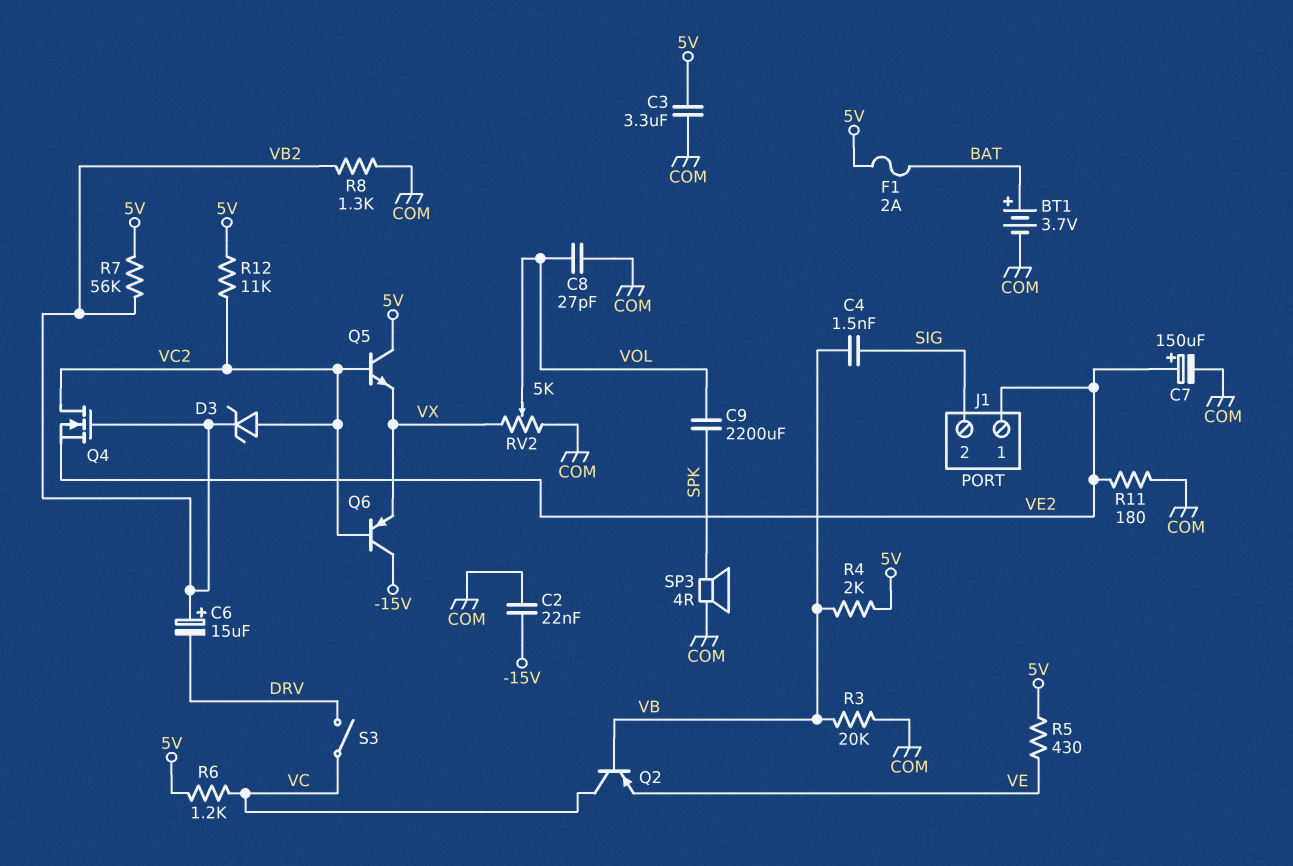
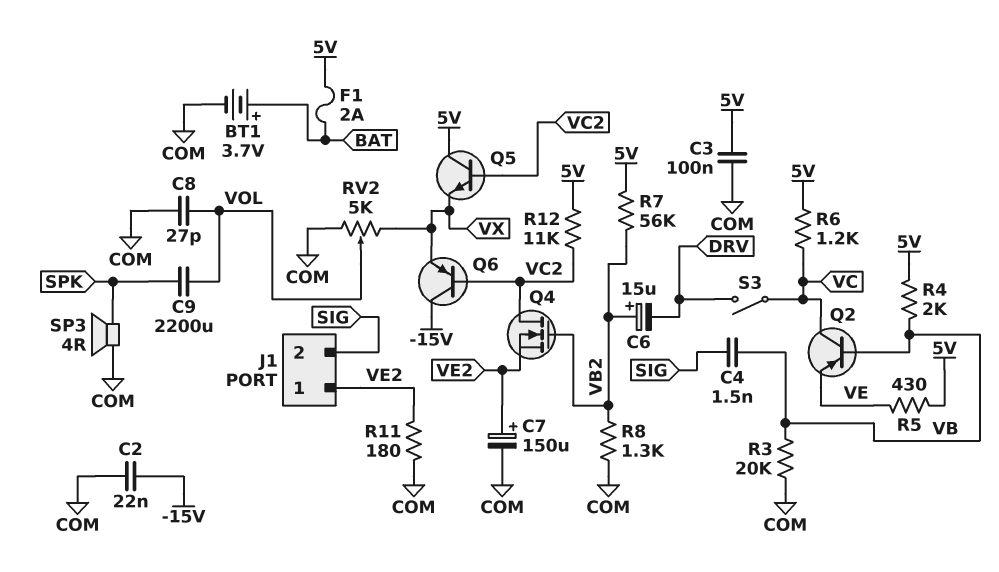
C3: 3.3uF (5V, COM) -> 100nF (5V, COM)
D3: zener (A VC2, K VB2) -> none

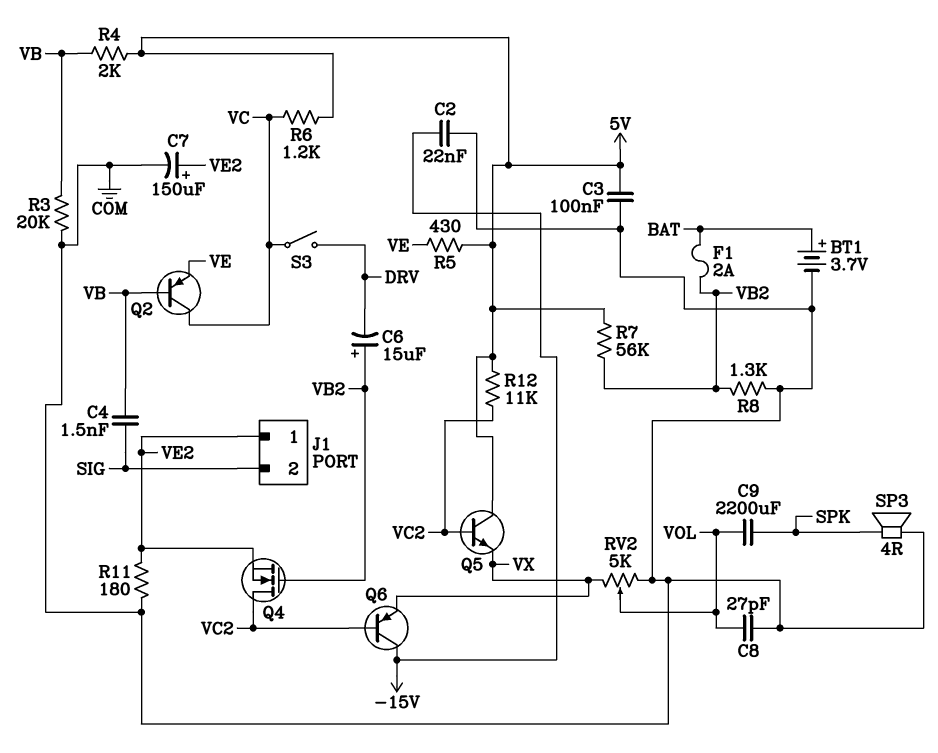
F1: 2A (5V, BAT) -> 2A (BAT, VB2)

